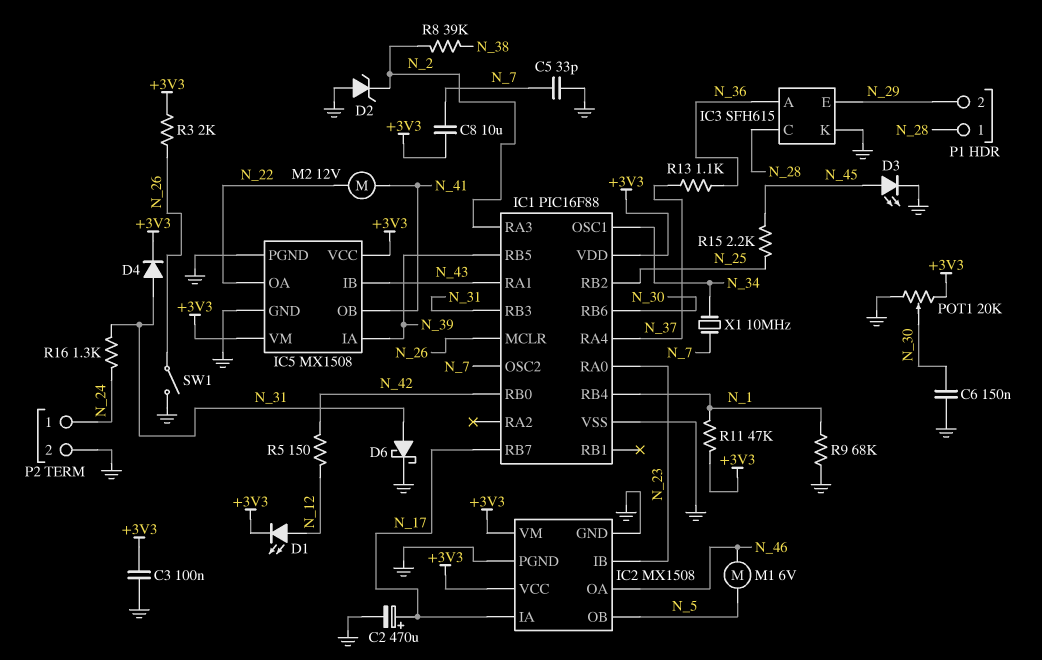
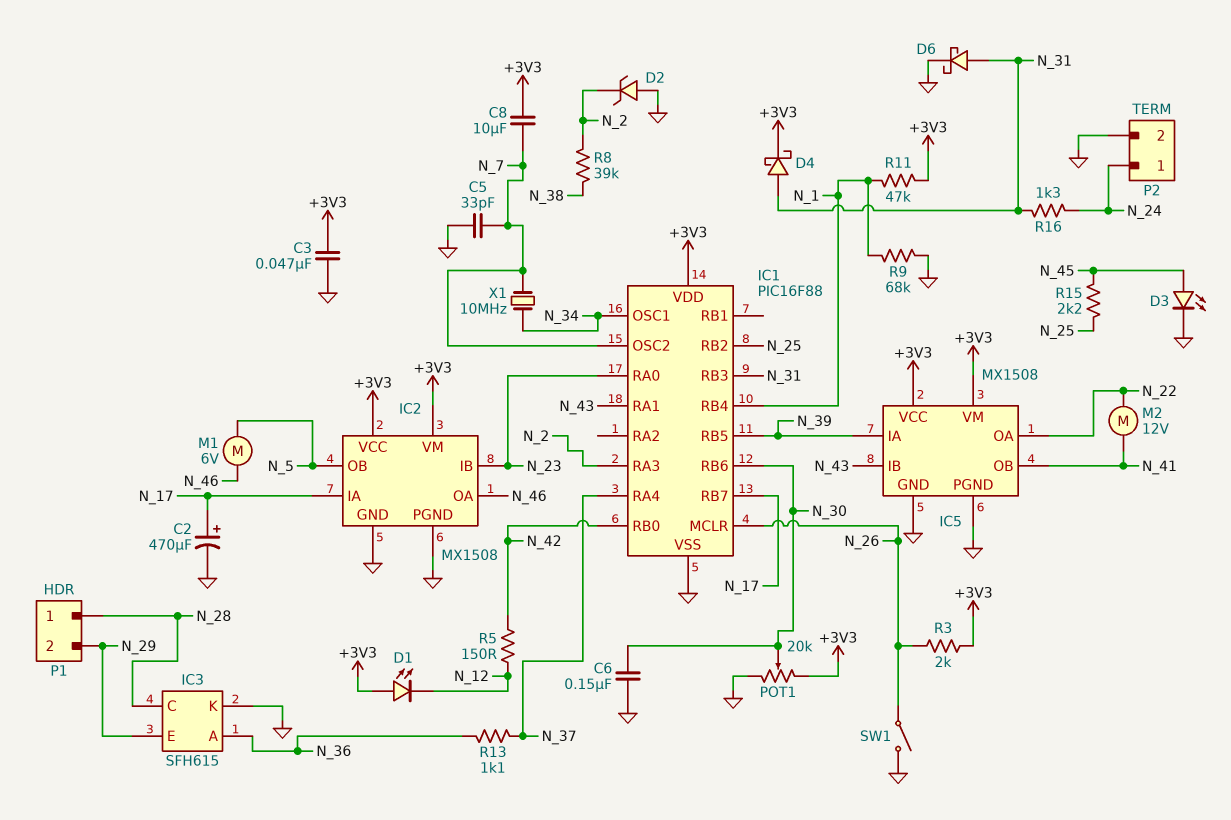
C3: 100nF (+3V3, GND) -> 47nF (+3V3, GND)
D1: LED (A N_12, K +3V3) -> LED (A +3V3, K N_12)
D4: diode (A N_31, K +3V3) -> schottky (A N_31, K +3V3)

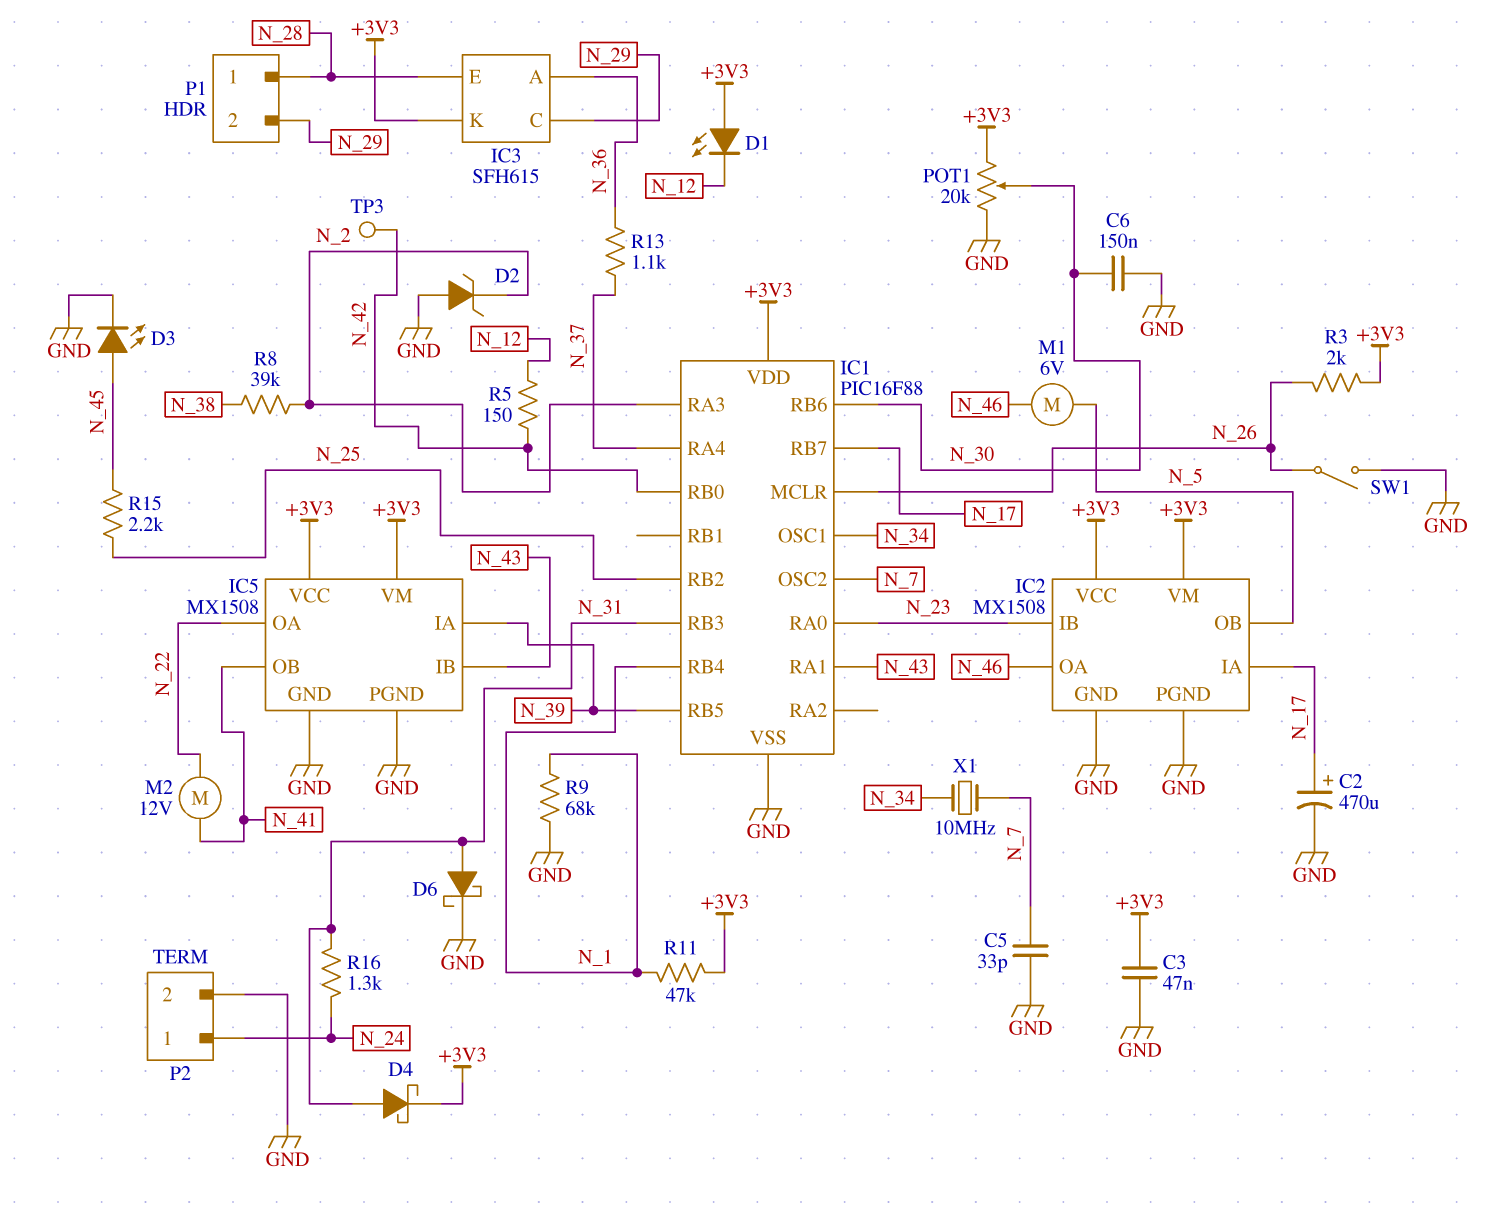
C8: 10uF (+3V3, N_7) -> none
IC3 pin C: N_28 -> N_29
IC3 pin E: N_29 -> N_28
IC3 pin K: GND -> +3V3
TP3: none -> test point (N_42)

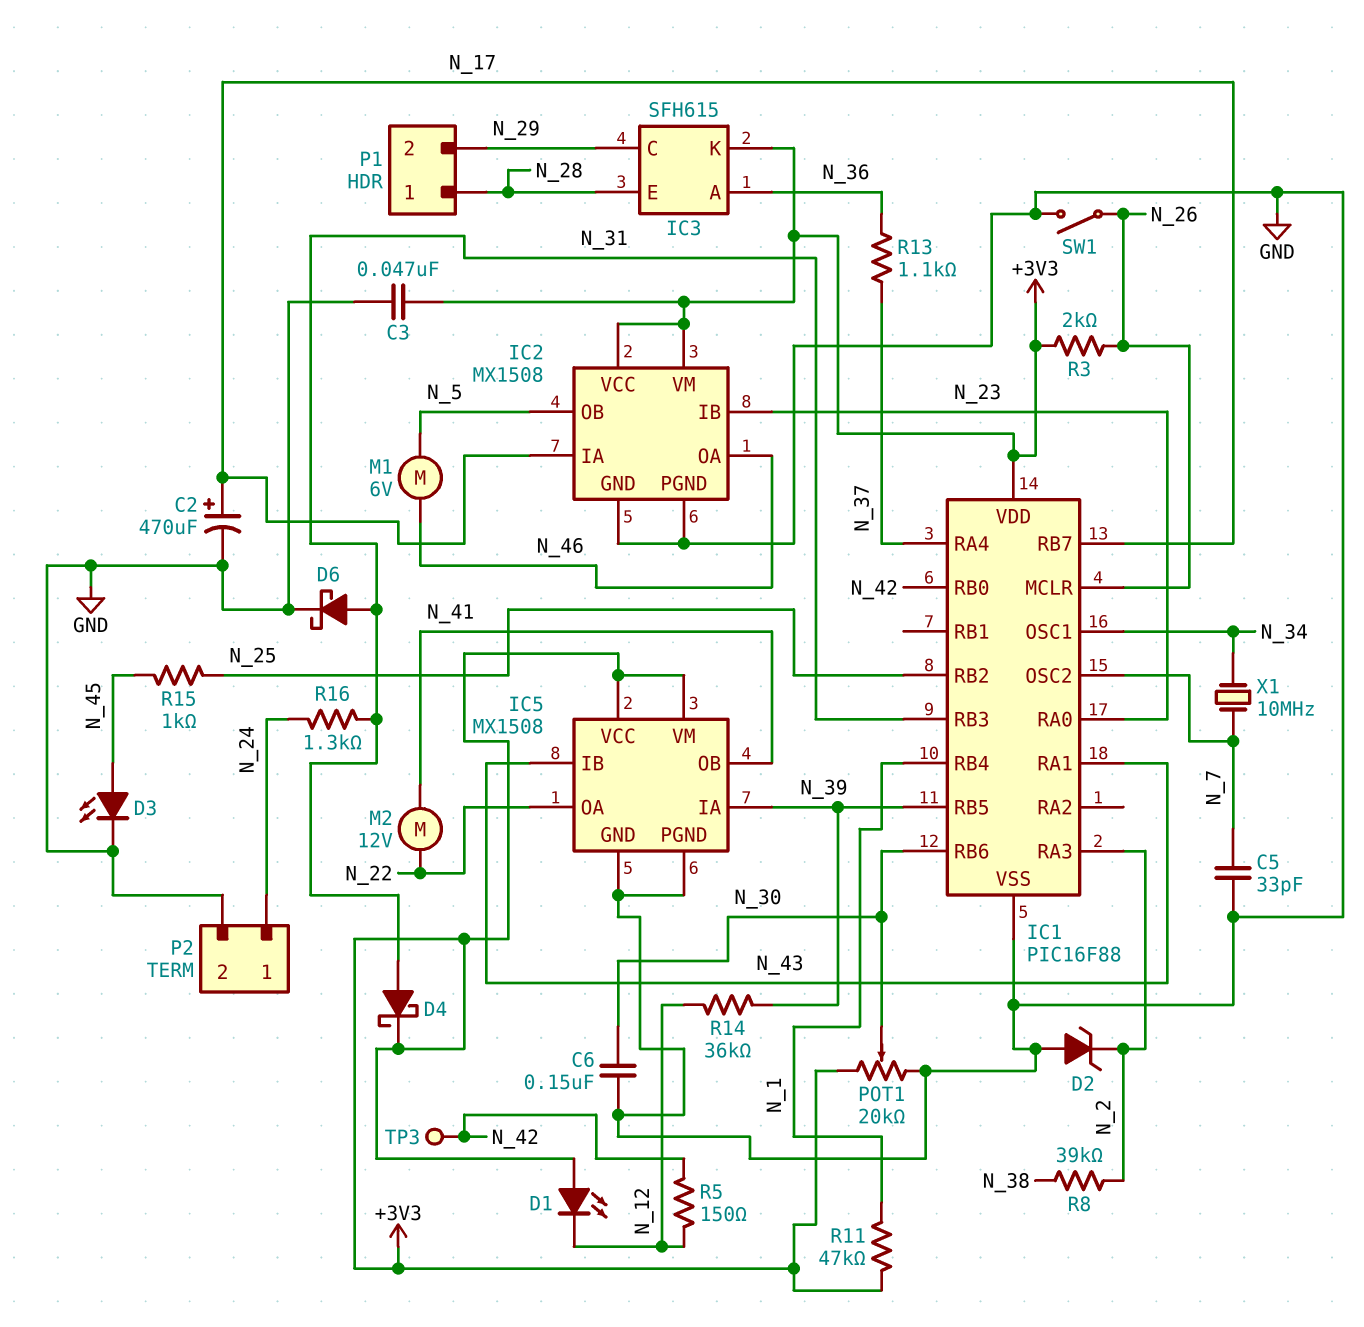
R9: 68k (GND, N_1) -> none
R14: none -> 36k (N_12, N_39)
R15: 2.2k (N_25, N_45) -> 1k (N_25, N_45)

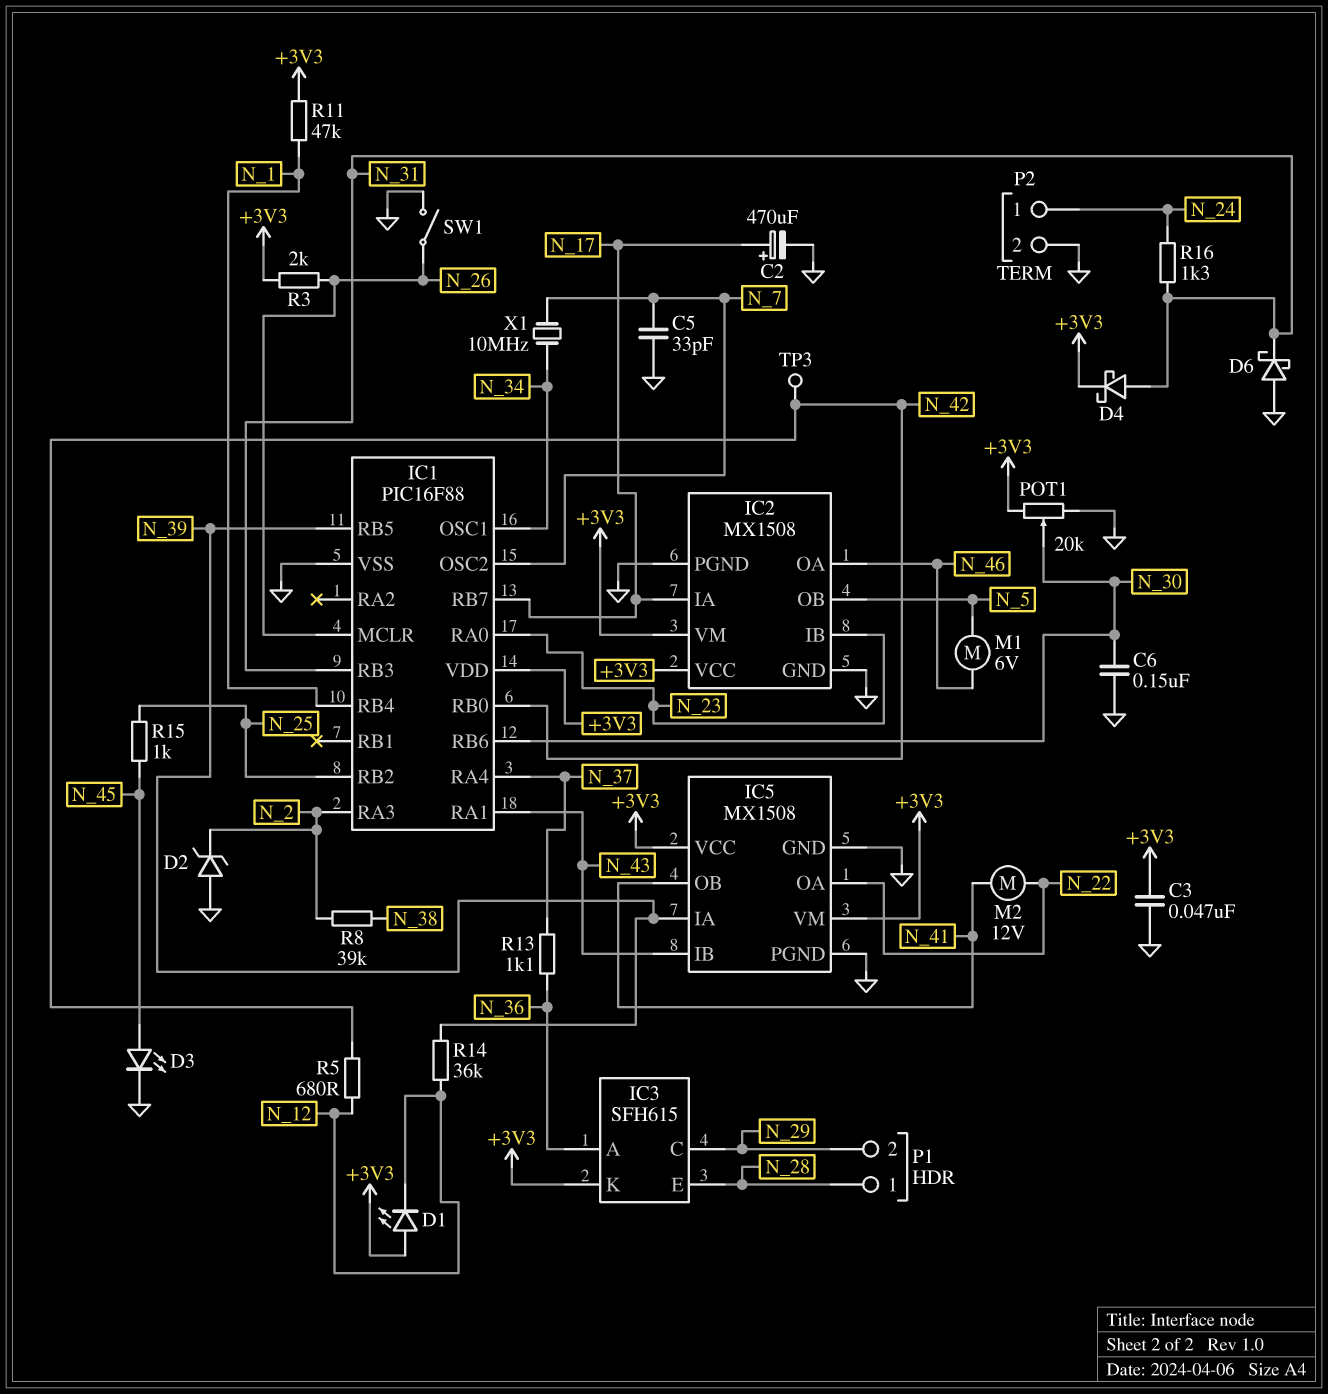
D6: schottky (A N_31, K GND) -> schottky (A GND, K N_31)
R5: 150 (N_12, N_42) -> 680 (N_12, N_42)

